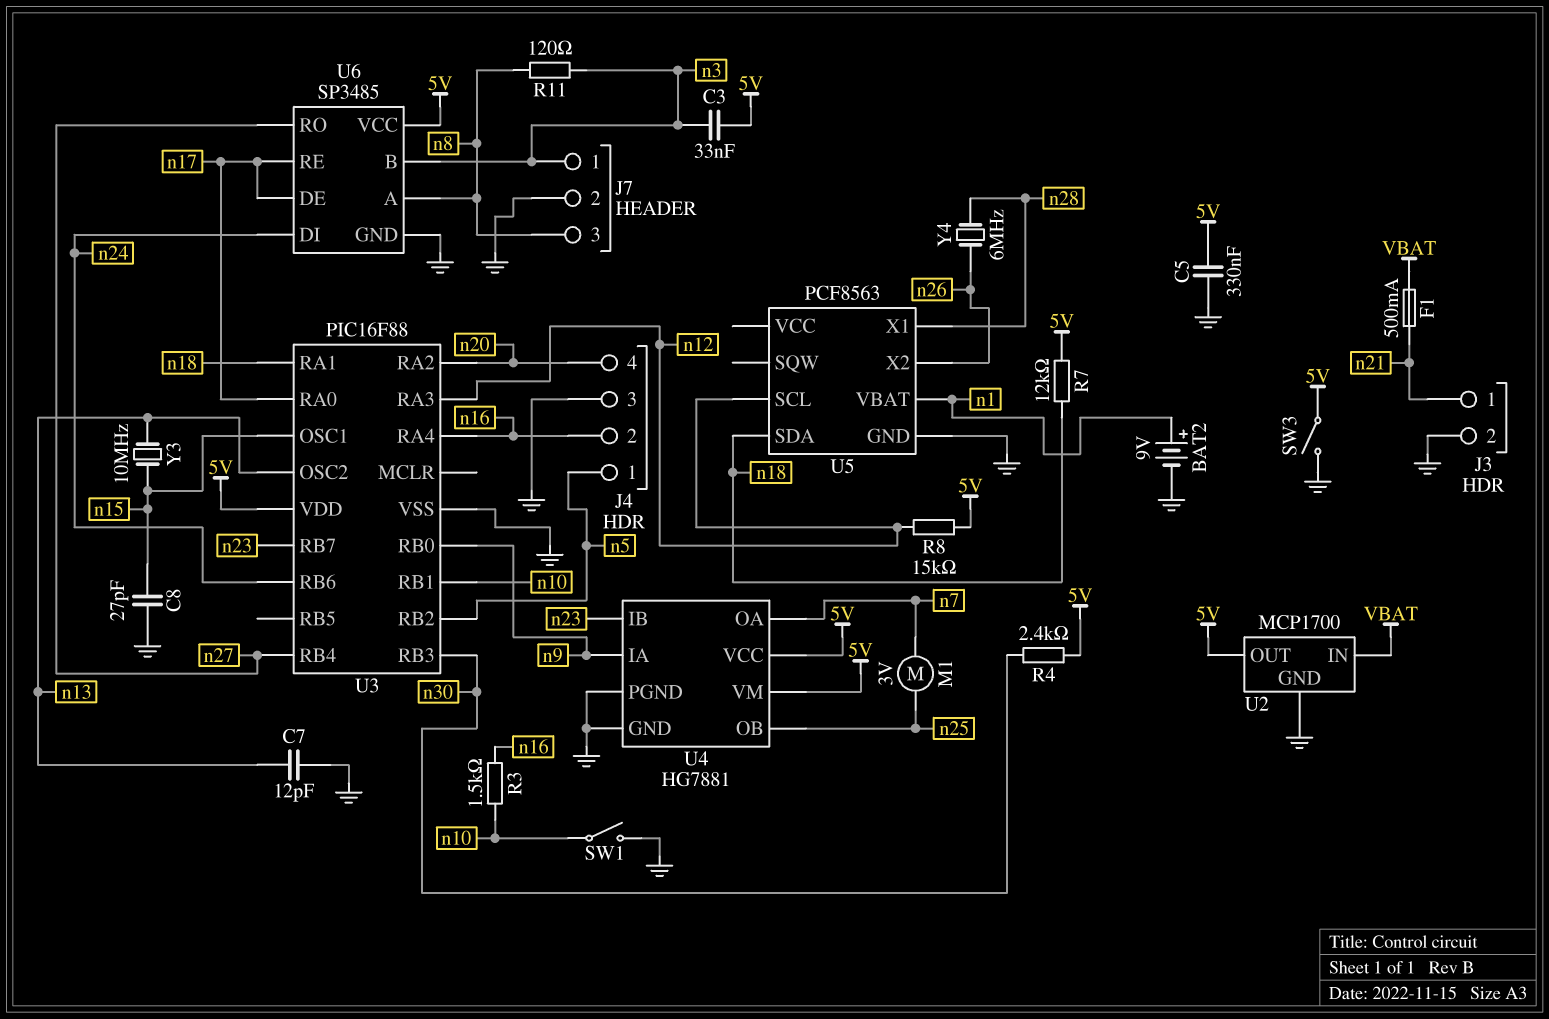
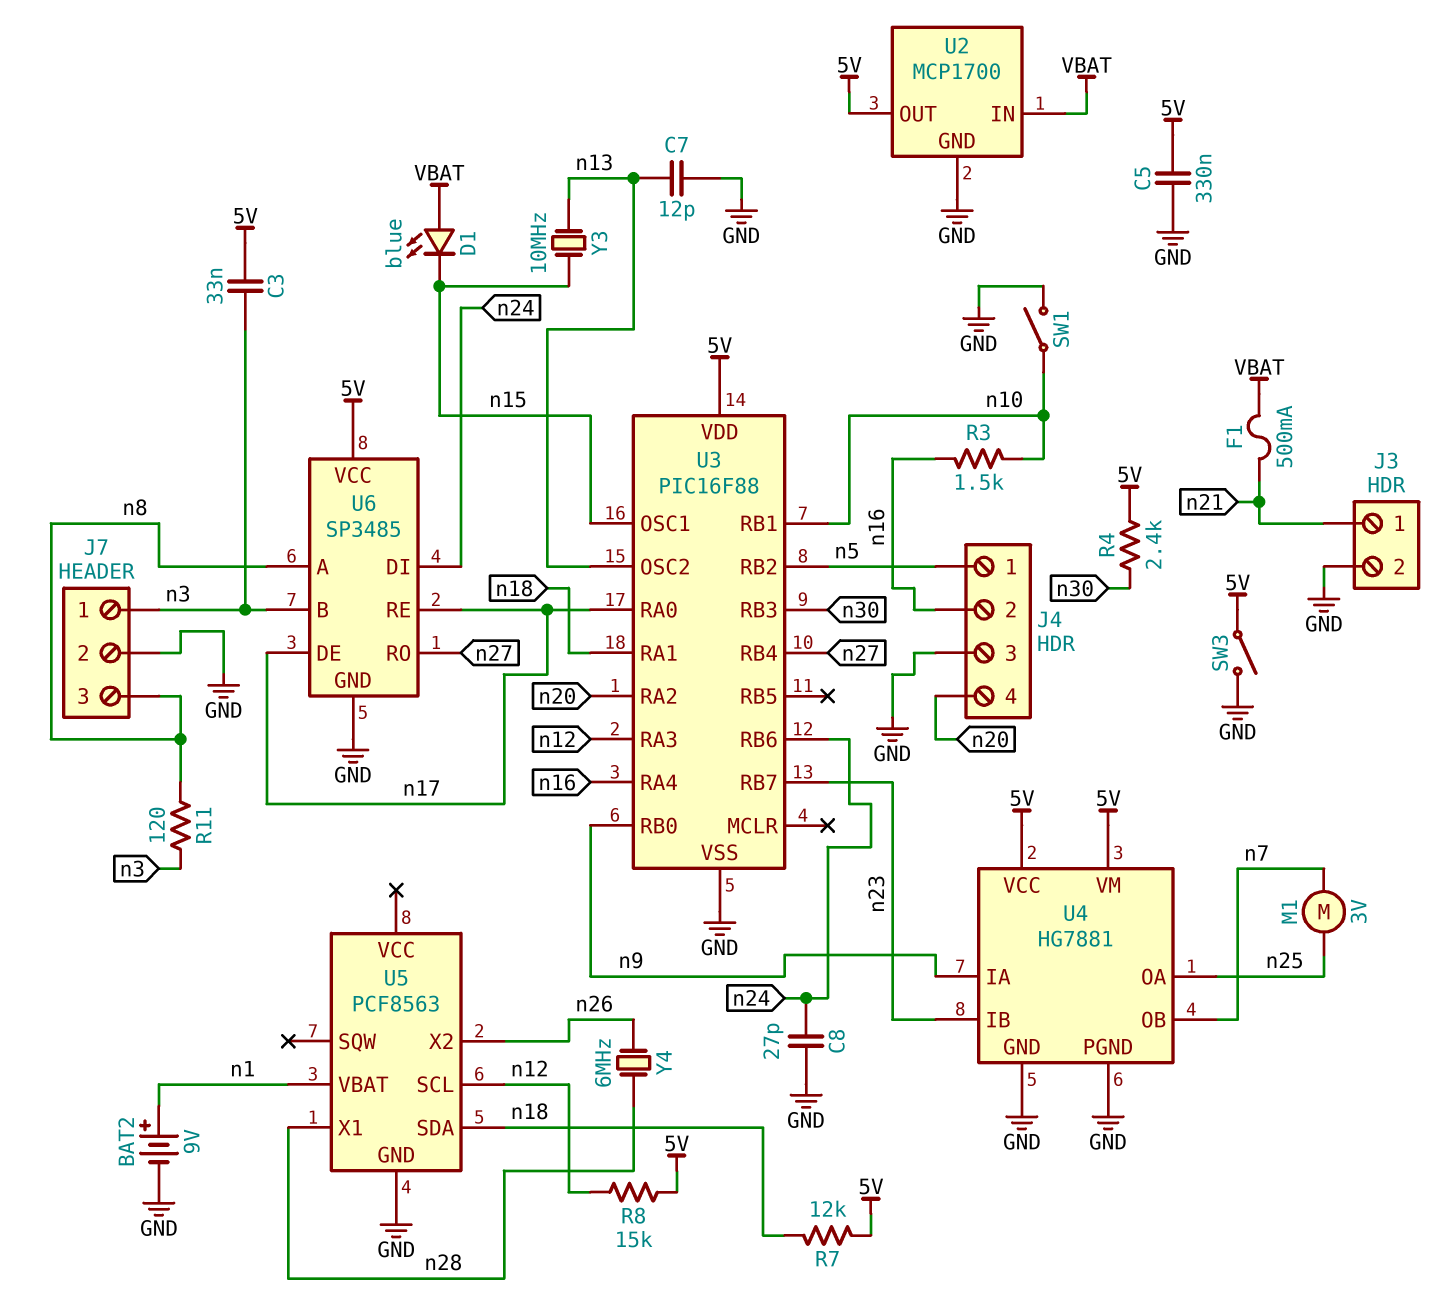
C8: 27pF (GND, n15) -> 27pF (GND, n24)
D1: none -> LED blue (A VBAT, K n15)
U4 pin OA: n7 -> n25
U4 pin OB: n25 -> n7

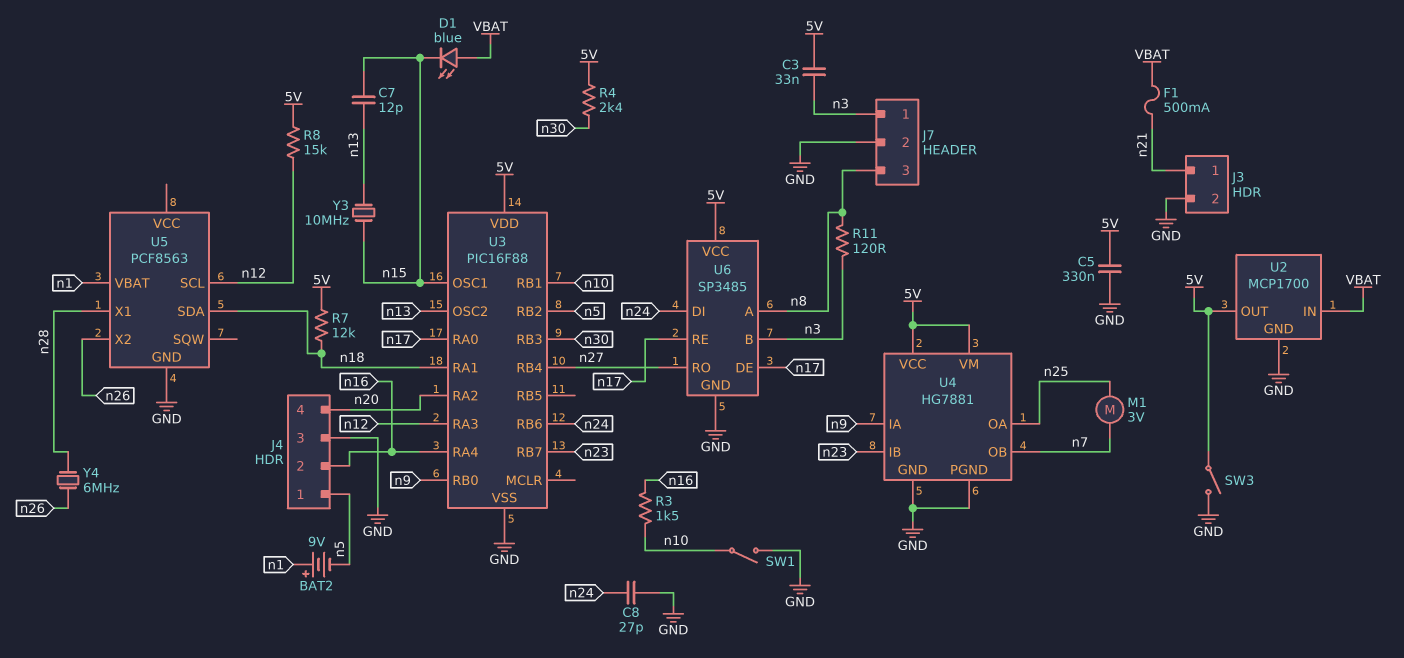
BAT2: 9V (plus n1, minus GND) -> 9V (plus n1, minus n5)
C7: 12pF (GND, n13) -> 12pF (n13, n15)

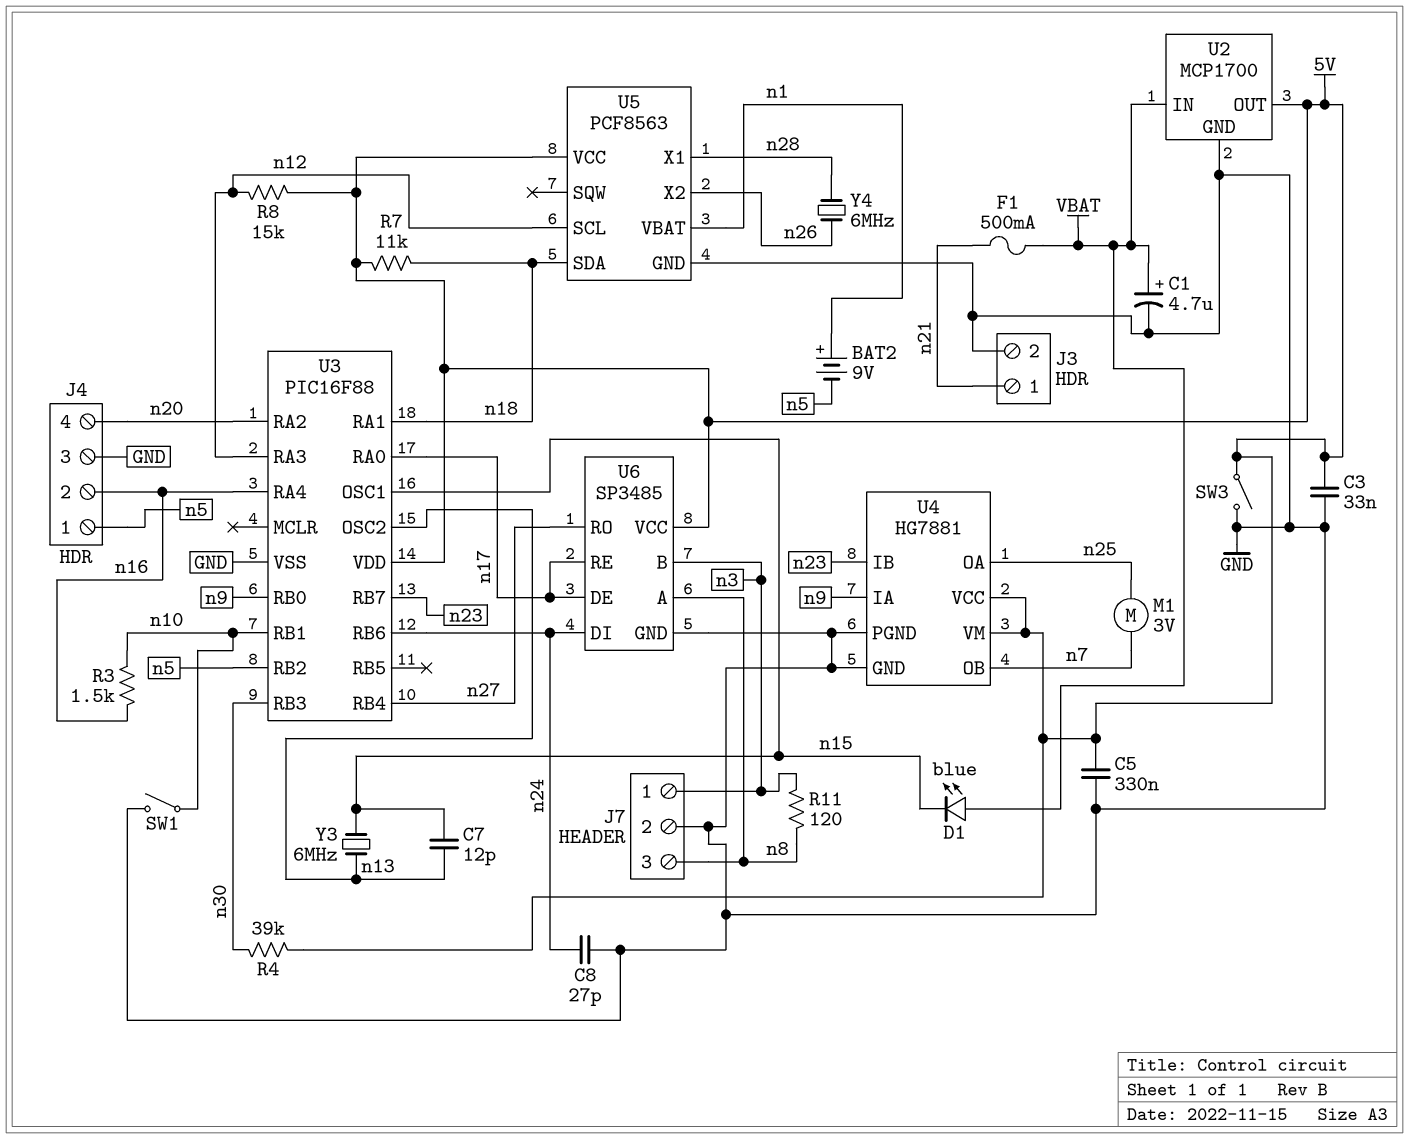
C1: none -> 4.7uF (plus VBAT, minus GND)
C3: 33nF (5V, n3) -> 33nF (5V, GND)
R4: 2.4k (5V, n30) -> 39k (5V, n30)
R7: 12k (5V, n18) -> 11k (5V, n18)
U5 pin VCC: none -> 5V
Y3: 10MHz (n13, n15) -> 6MHz (n13, n15)

